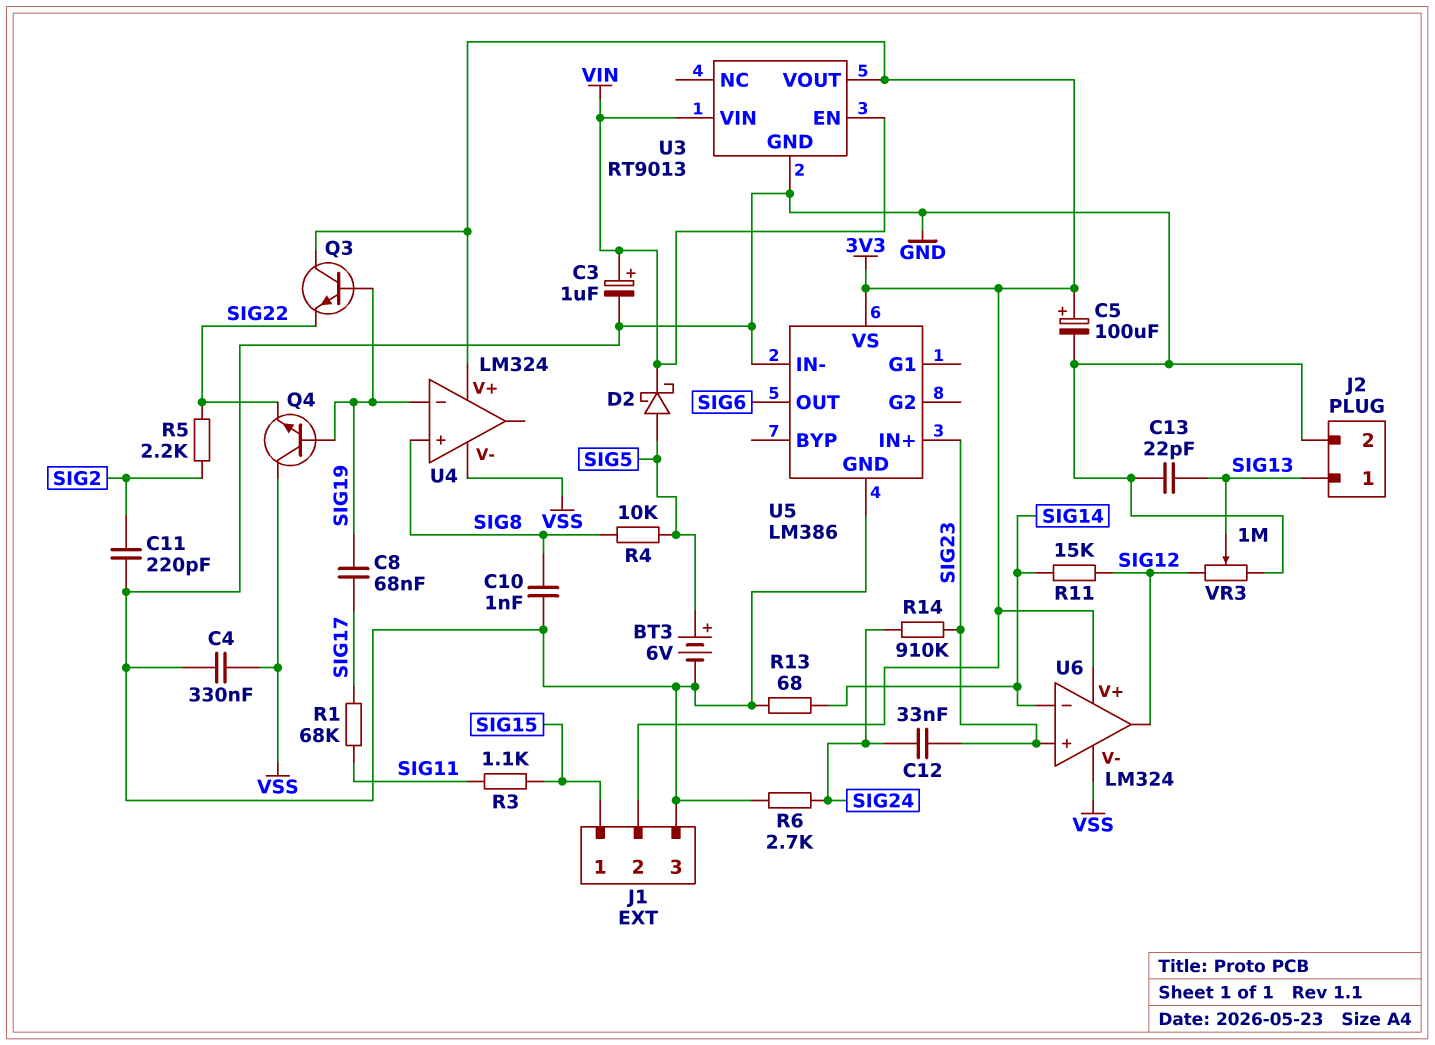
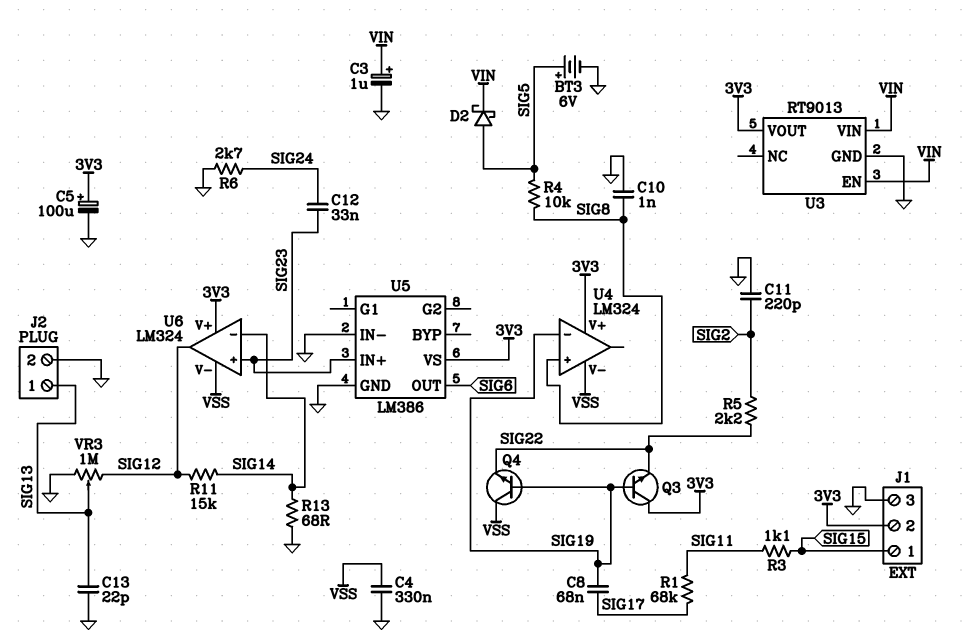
R14: 910k (SIG23, SIG24) -> none

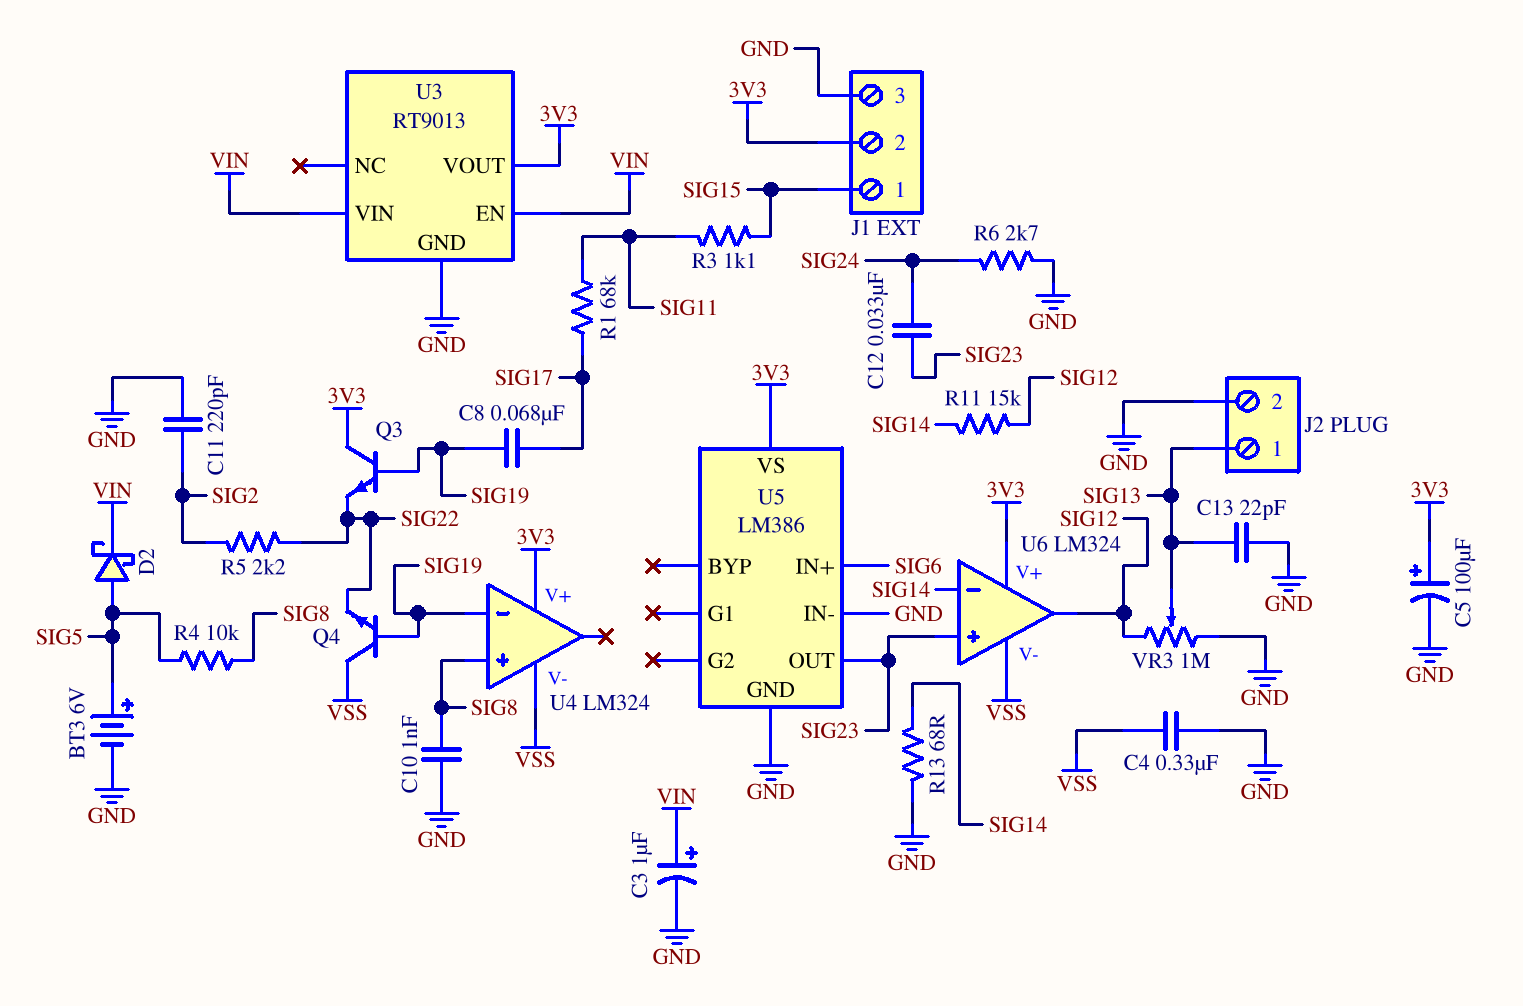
U5 pin IN+: SIG23 -> SIG6
U5 pin OUT: SIG6 -> SIG23

